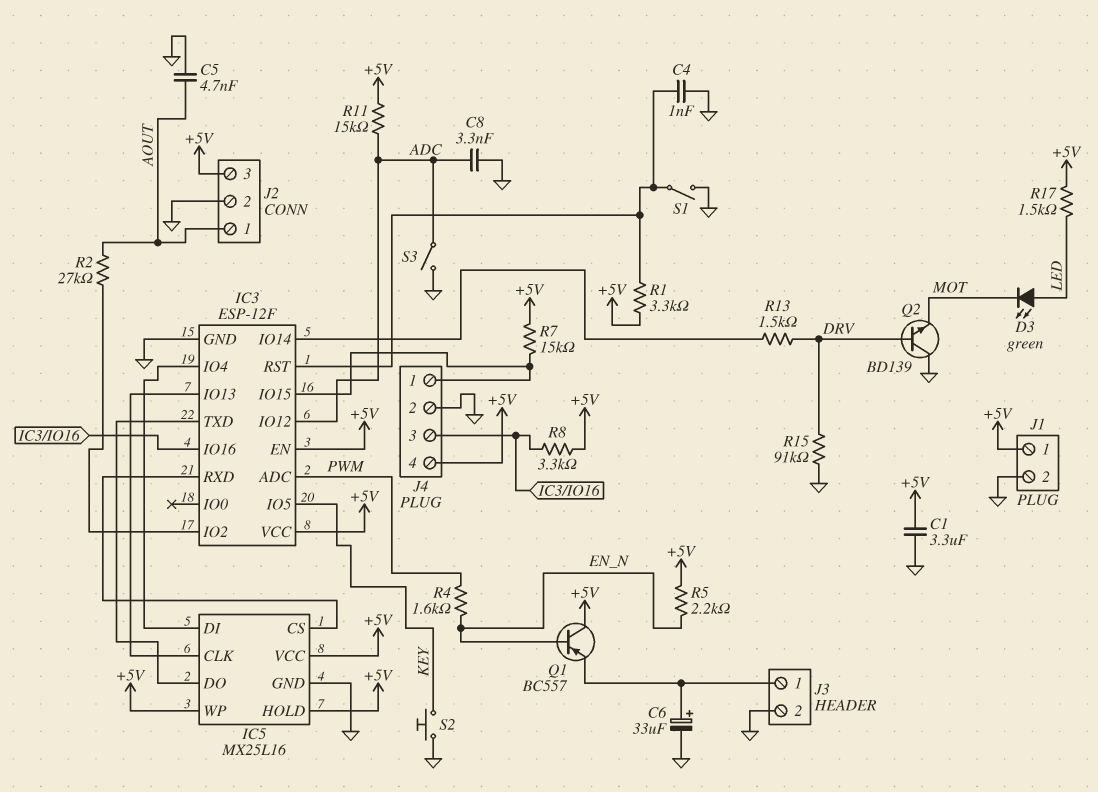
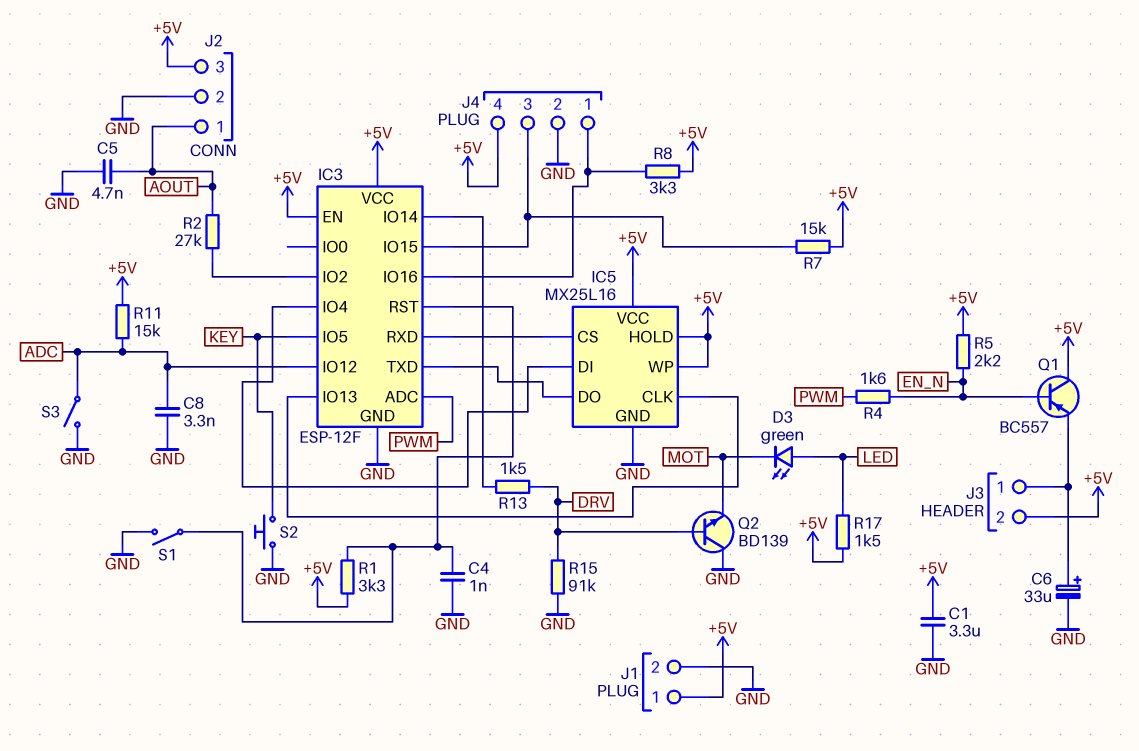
J3 pin 2: GND -> +5V
J4 pin 1: IC3/IO15 -> IC3/IO16
J4 pin 3: IC3/IO16 -> IC3/IO15

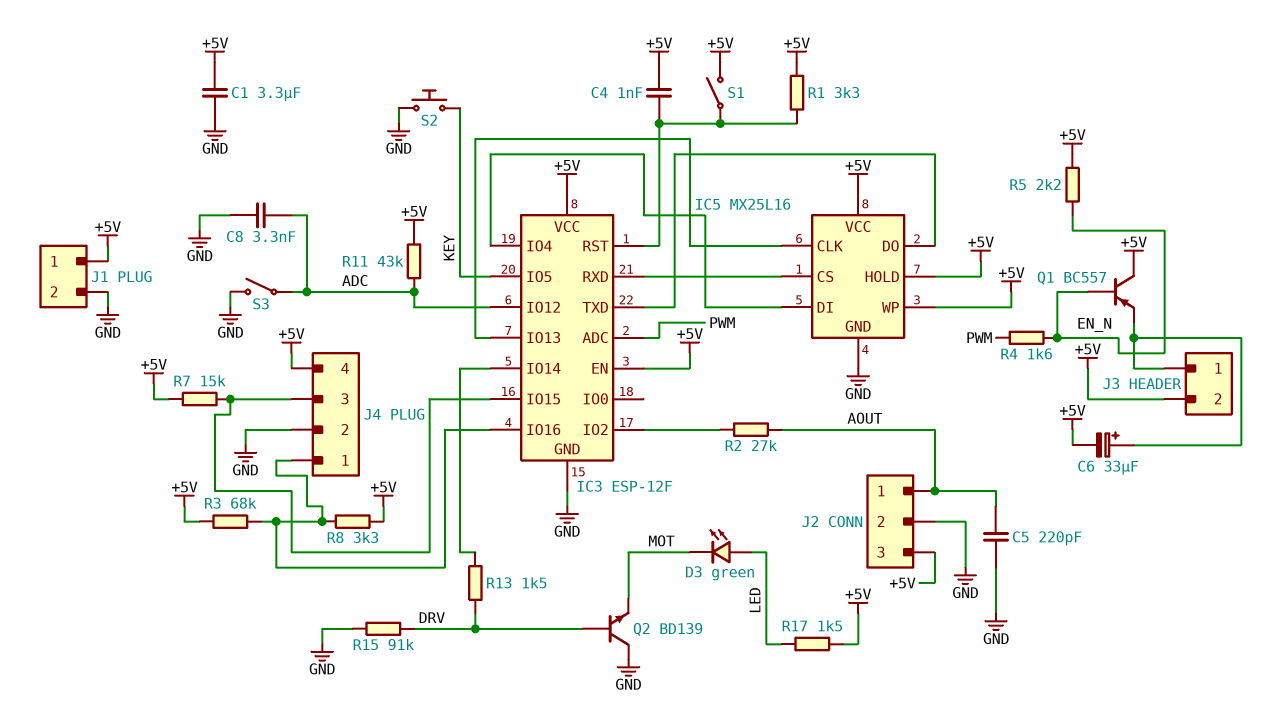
C4: 1nF (GND, IC3/RST) -> 1nF (+5V, IC3/RST)
C5: 4.7nF (AOUT, GND) -> 220pF (AOUT, GND)
C6: 33uF (plus J3/1, minus GND) -> 33uF (plus J3/1, minus +5V)
R3: none -> 68k (+5V, IC3/IO16)
R11: 15k (+5V, ADC) -> 43k (+5V, ADC)
S1: switch (GND, IC3/RST) -> switch (+5V, IC3/RST)

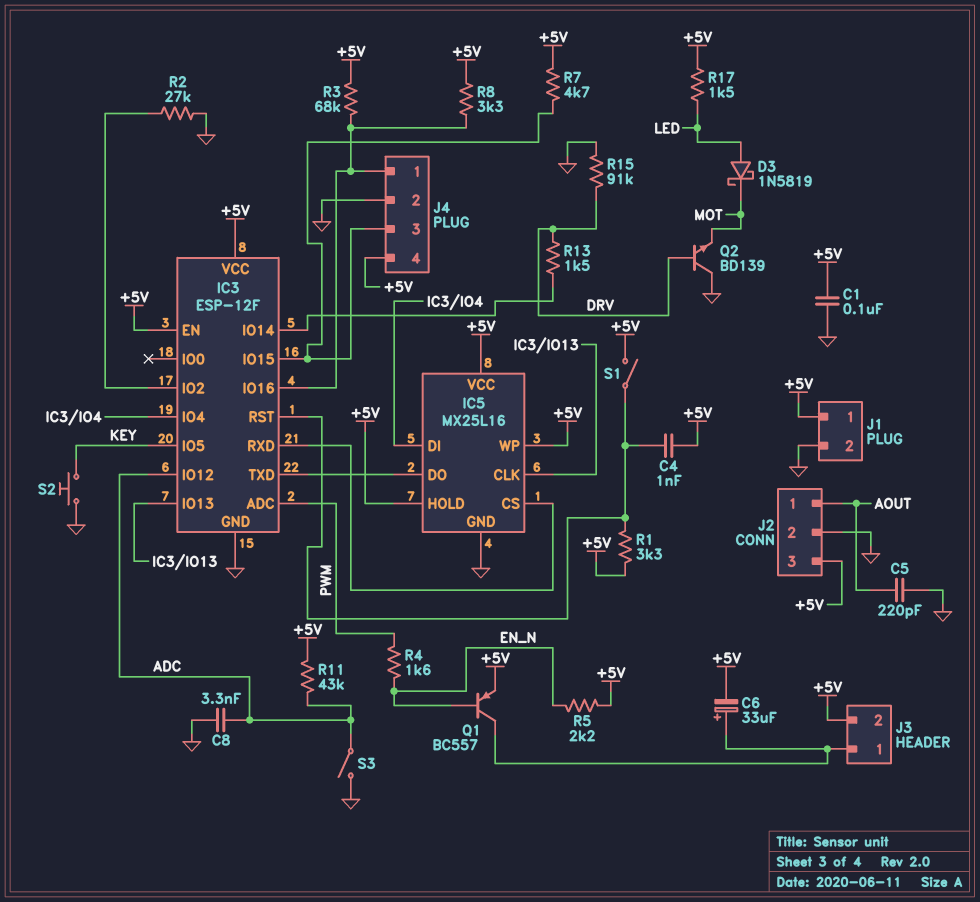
C1: 3.3uF (+5V, GND) -> 100nF (+5V, GND)
D3: LED green (A LED, K MOT) -> schottky 1N5819 (A LED, K MOT)
Q1: PNP BC557 (B EN_N, C +5V, E J3/1) -> PNP BC557 (B EN_N, C J3/1, E +5V)
R2: 27k (AOUT, IC3/IO2) -> 27k (GND, IC3/IO2)
R7: 15k (+5V, IC3/IO15) -> 4.7k (+5V, IC3/IO15)

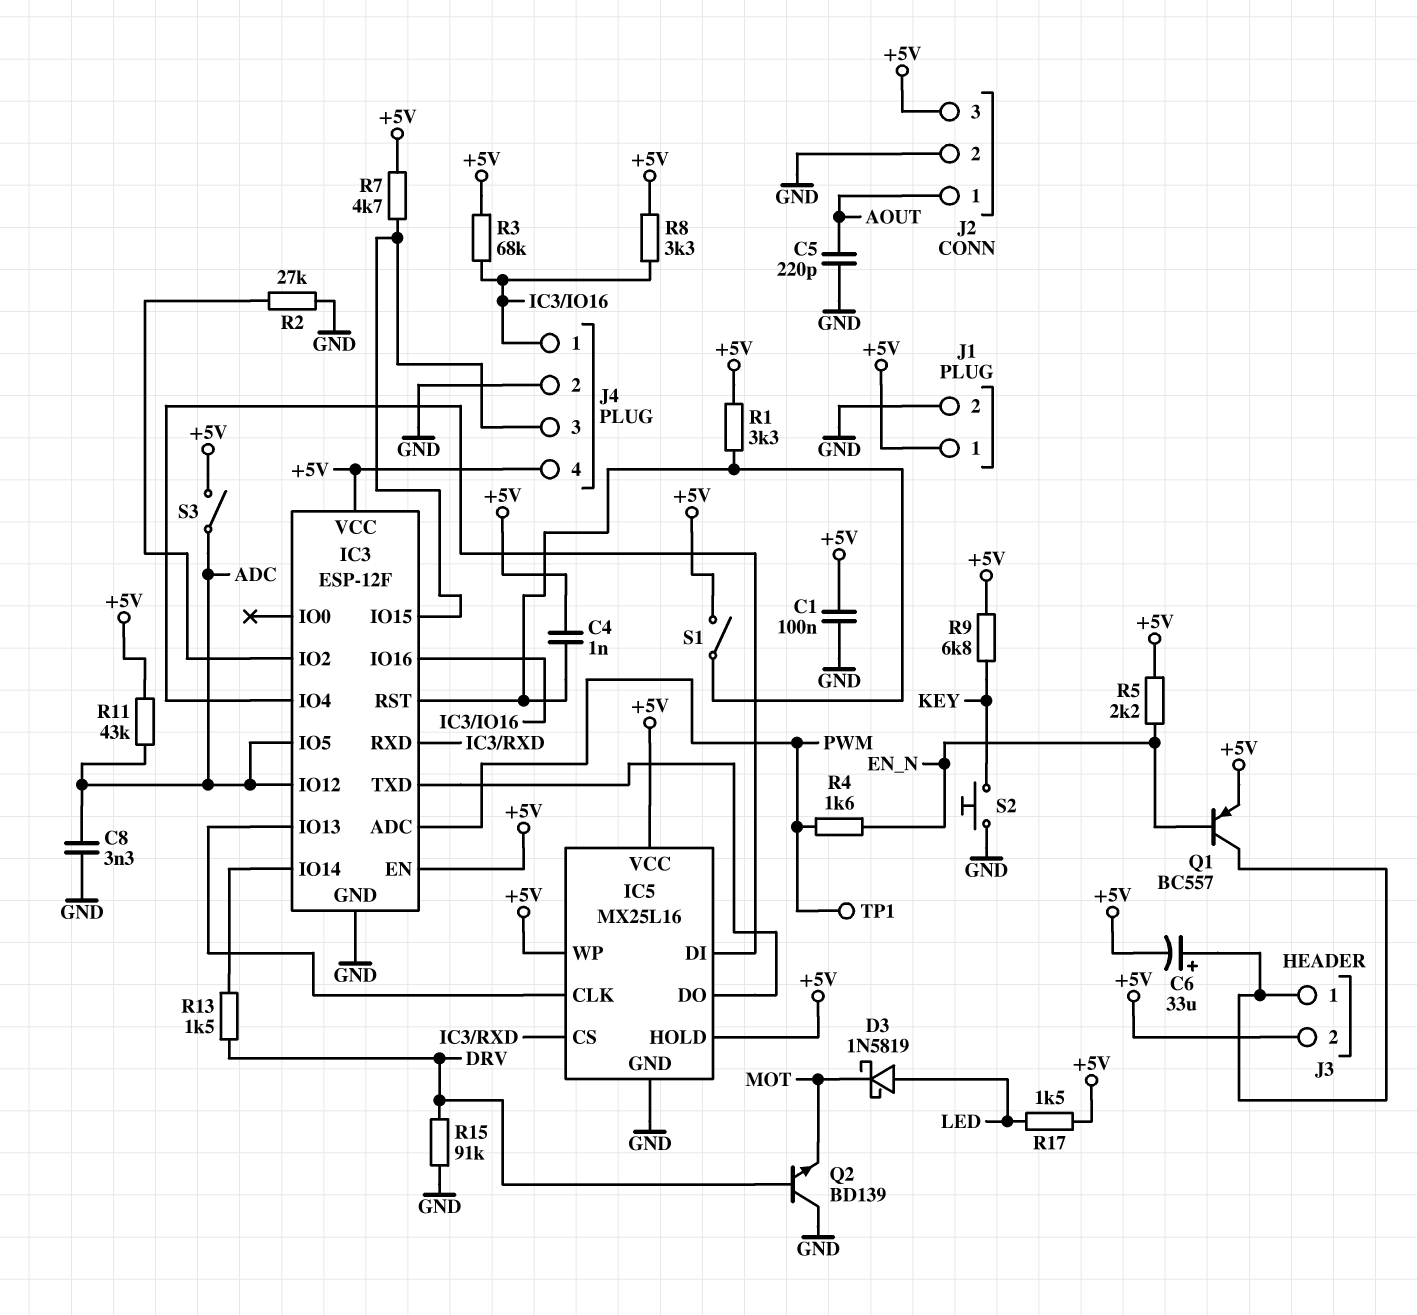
IC3 pin IO5: KEY -> ADC
R9: none -> 6.8k (+5V, KEY)
S3: switch (ADC, GND) -> switch (+5V, ADC)
TP1: none -> test point (PWM)

